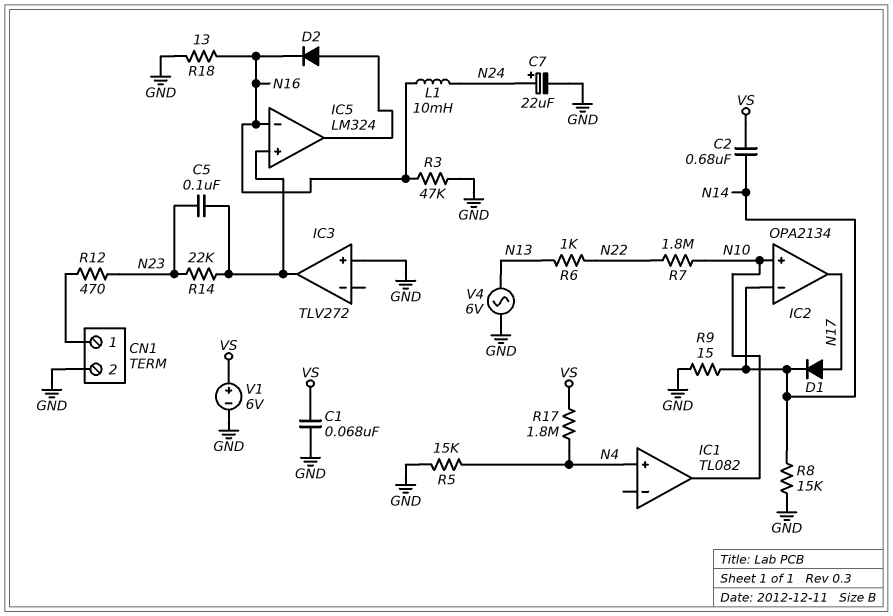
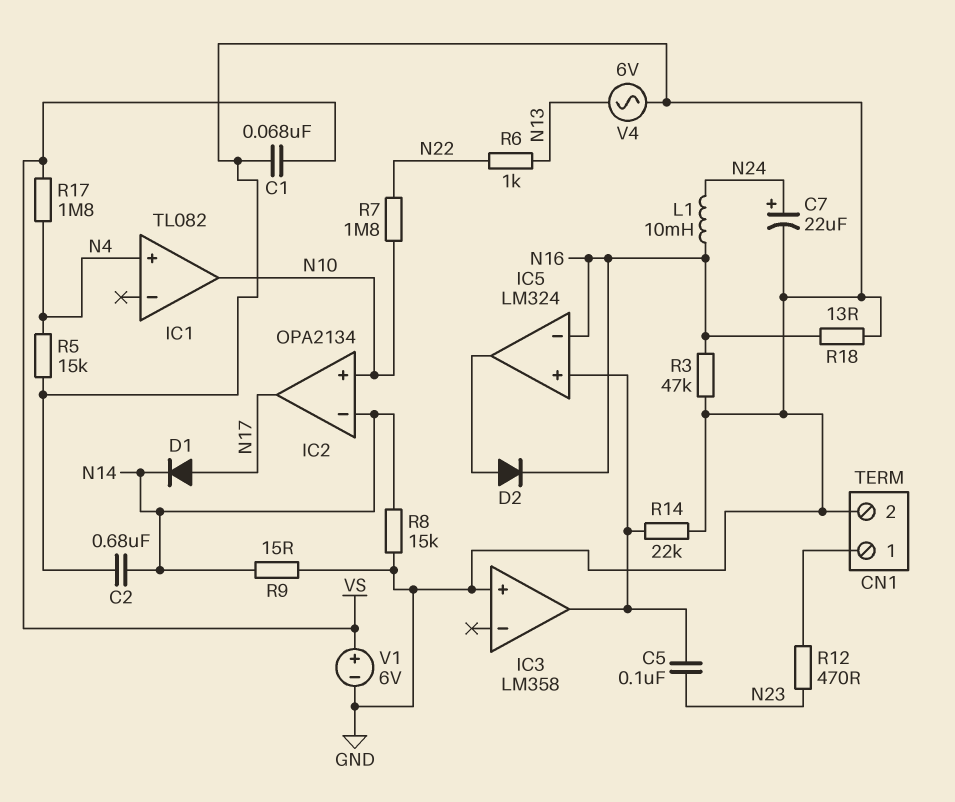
C2: 680nF (N14, VS) -> 680nF (GND, N14)
IC3: TLV272 -> LM358
R14: 22k (IC3/out, N23) -> 22k (GND, IC3/out)

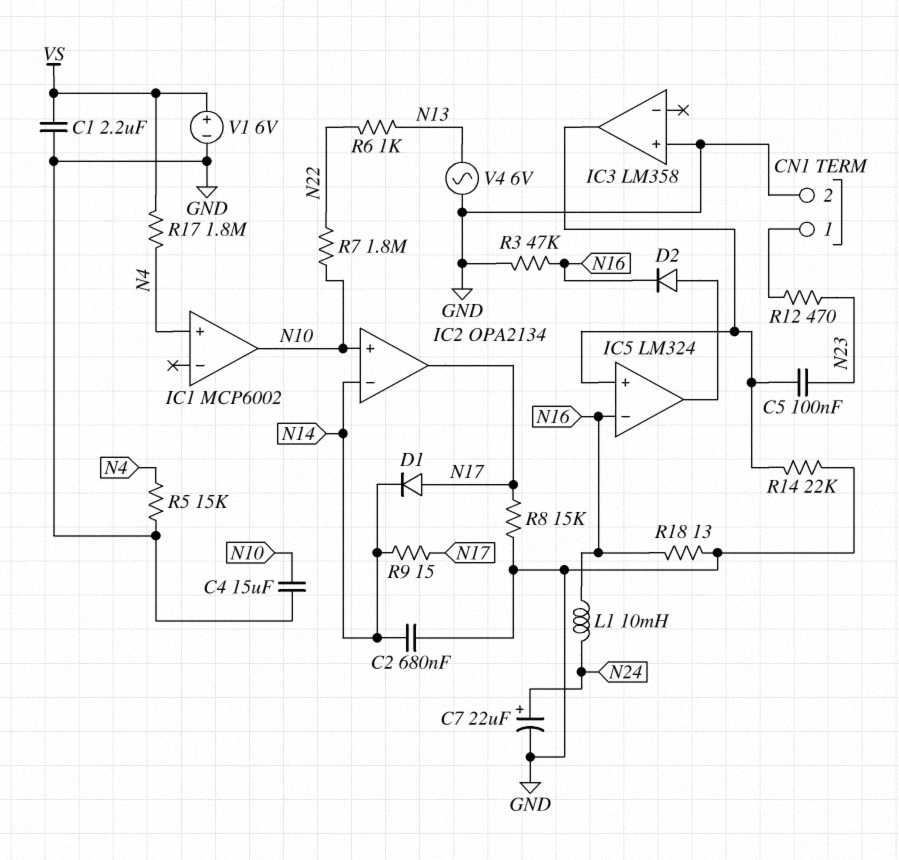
C1: 68nF (GND, VS) -> 2.2uF (GND, VS)
C4: none -> 15uF (GND, N10)
IC1: TL082 -> MCP6002
R8: 15k (GND, N14) -> 15k (GND, N17)
R9: 15 (GND, N14) -> 15 (N14, N17)

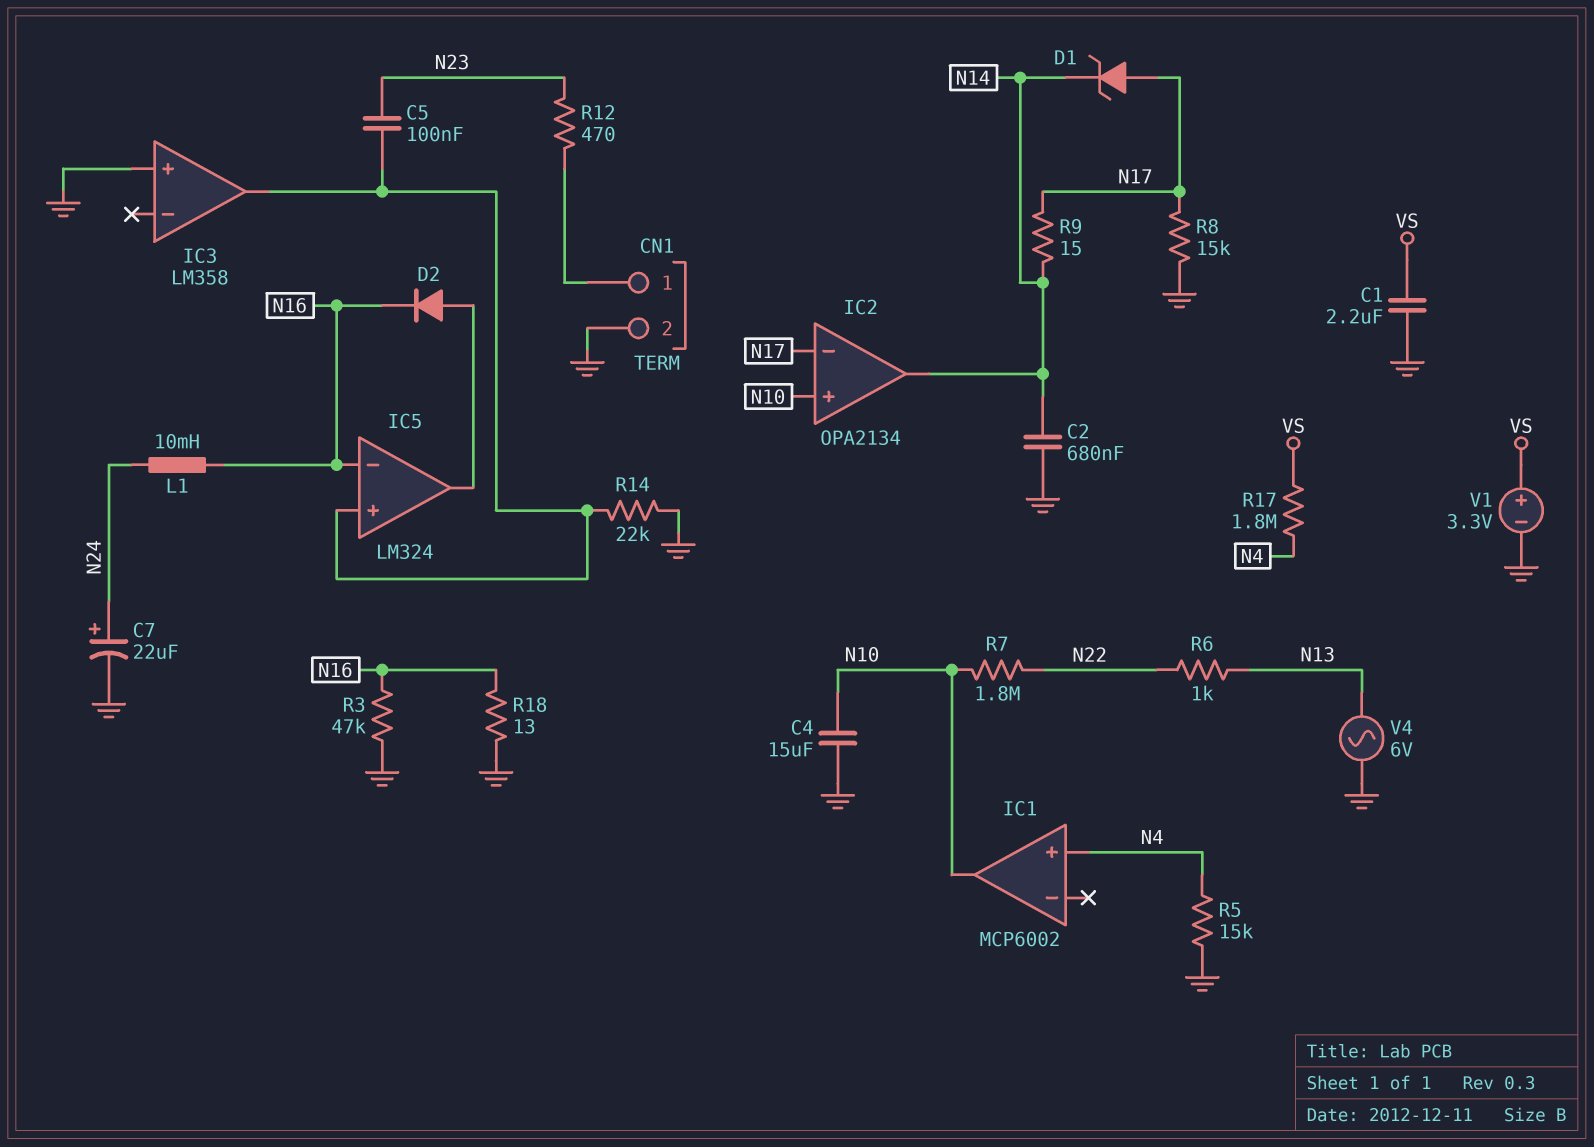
D1: diode (A N17, K N14) -> zener (A N17, K N14)
IC2 pin in-: N14 -> N17
IC2 pin out: N17 -> N14
V1: 6V (plus VS, minus GND) -> 3.3V (plus VS, minus GND)

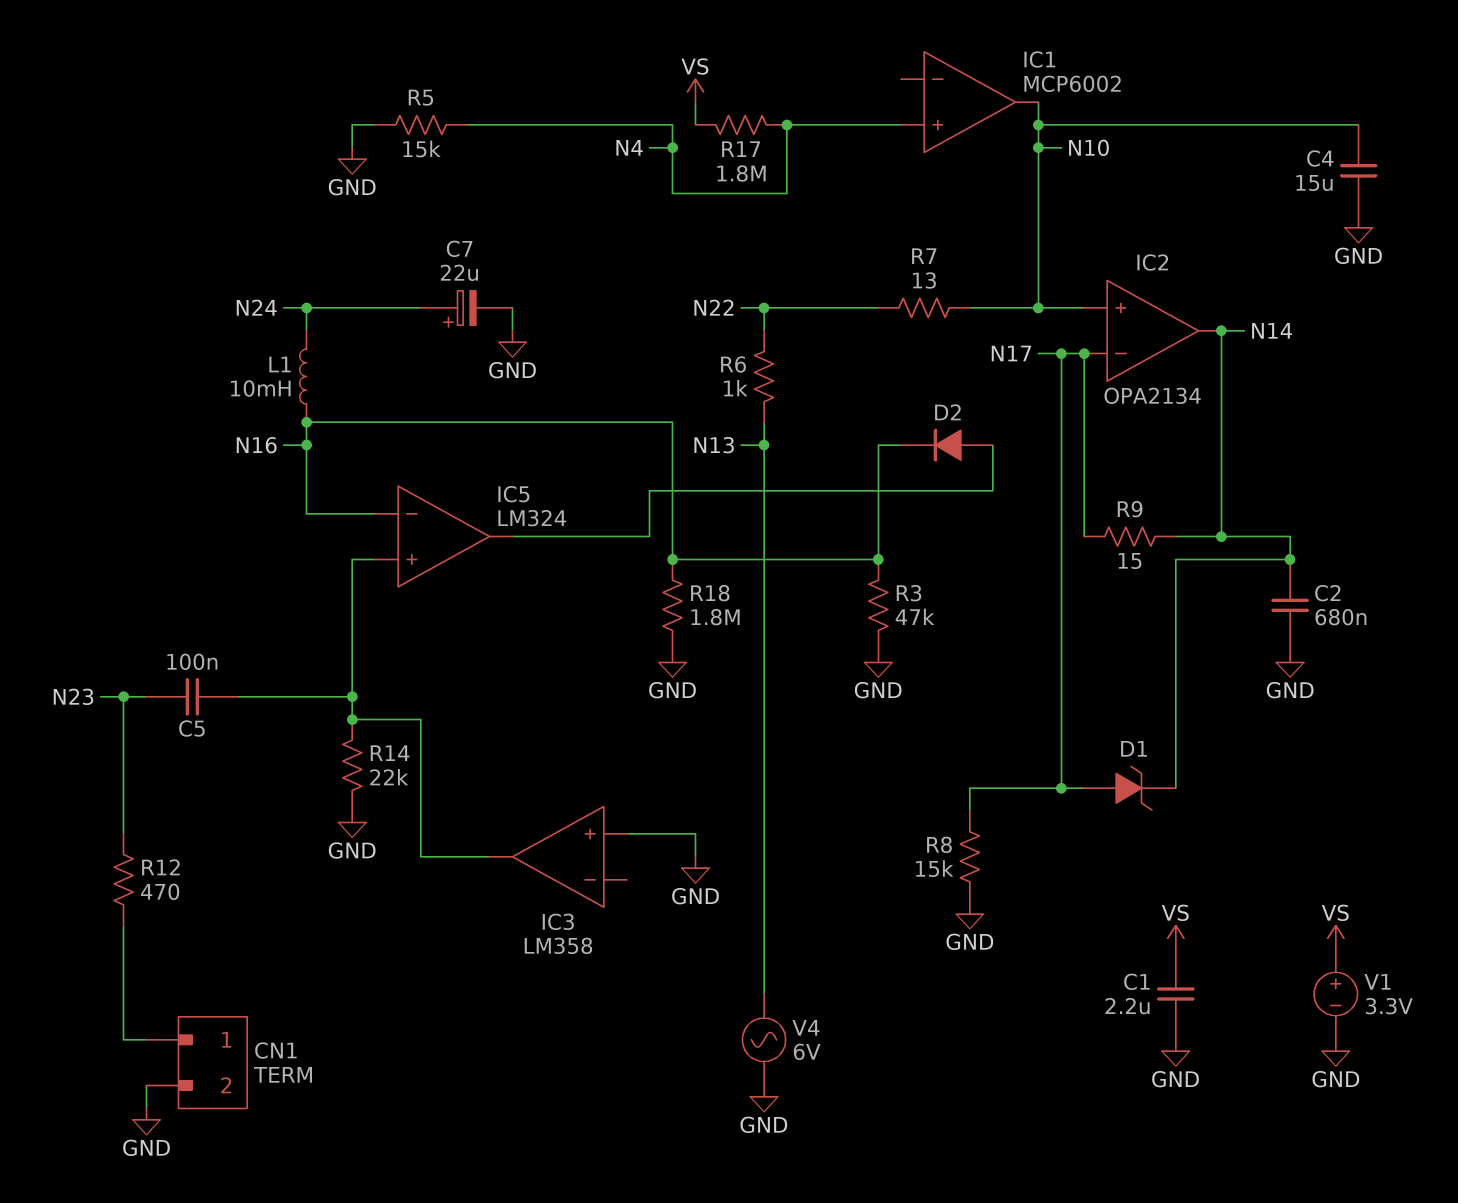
R7: 1.8M (N10, N22) -> 13 (N10, N22)
R18: 13 (GND, N16) -> 1.8M (GND, N16)

